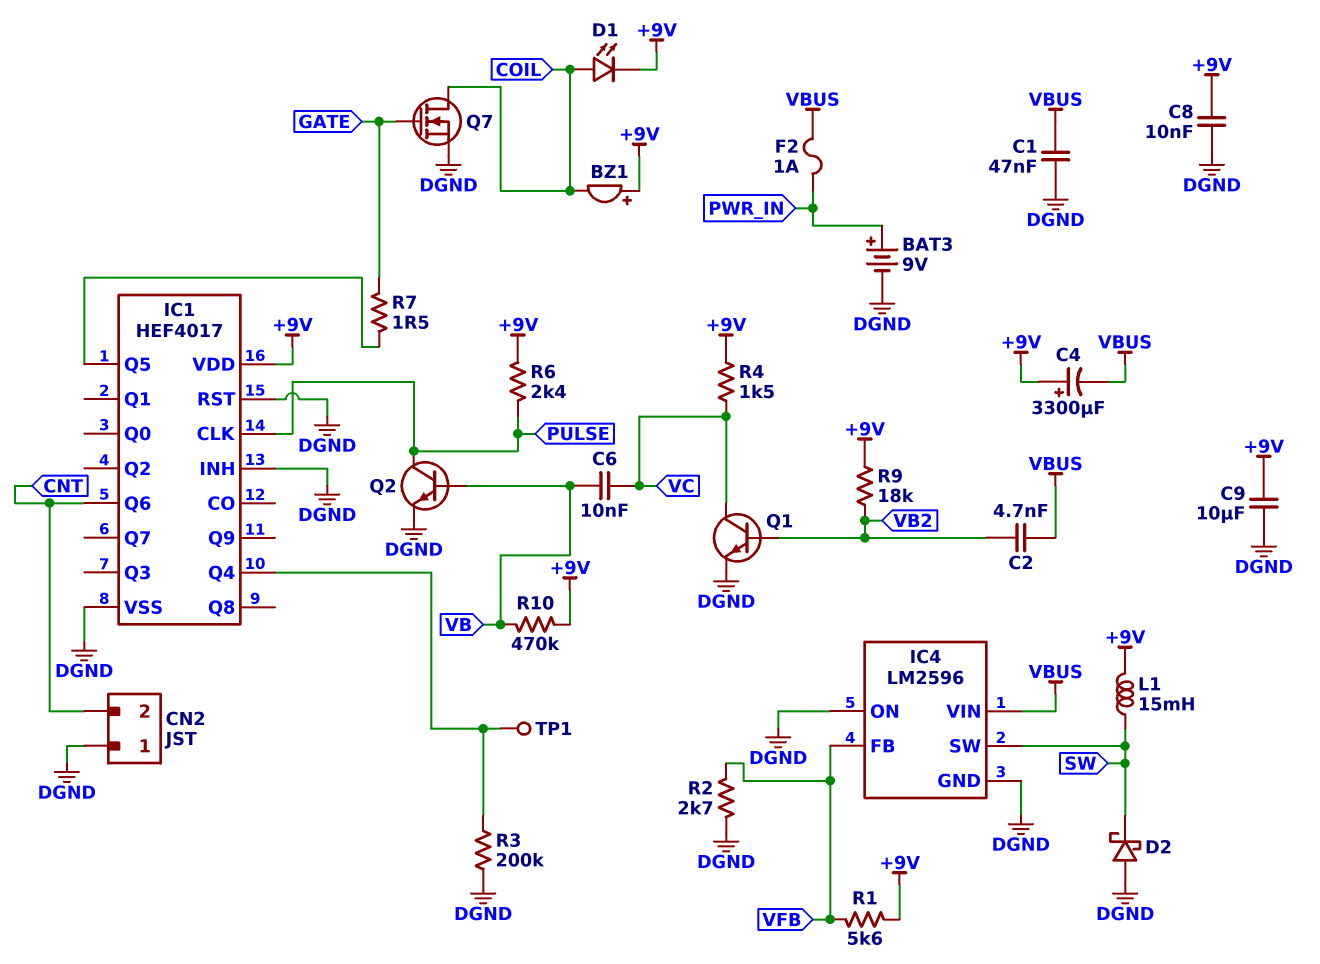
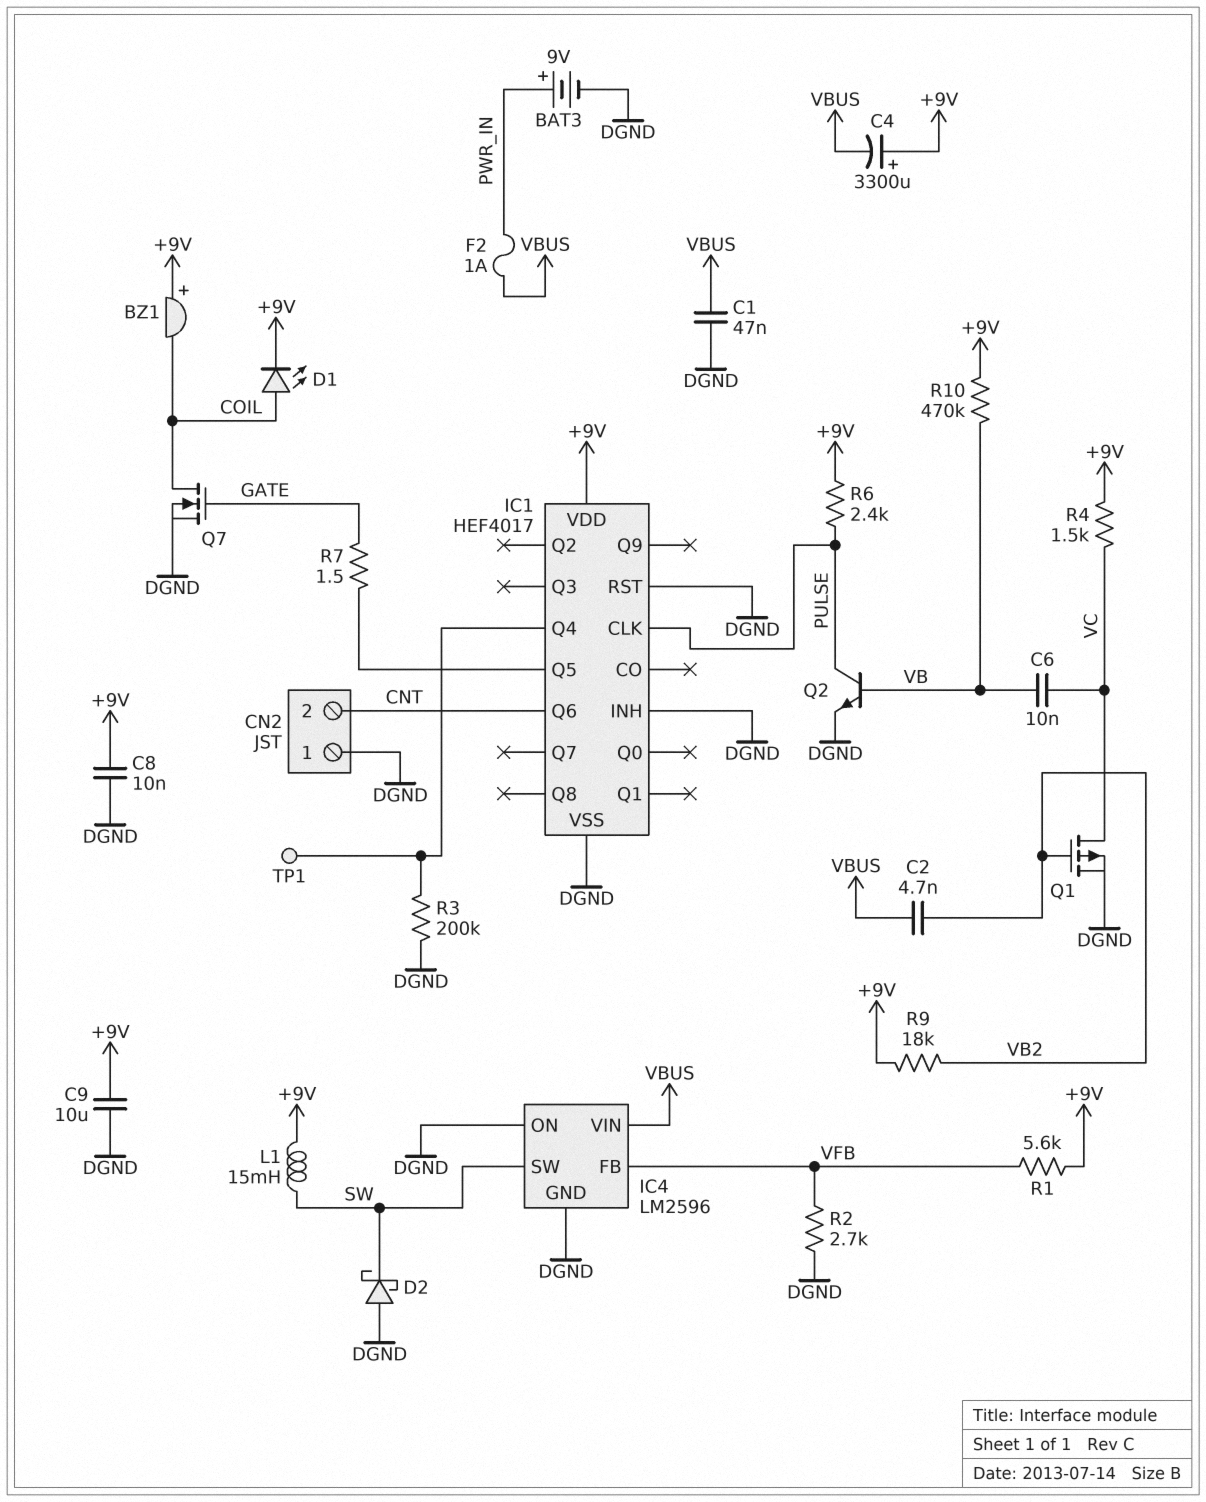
Q1: NPN (B VB2, C VC, E DGND) -> PMOS (G VB2, D VC, S DGND)

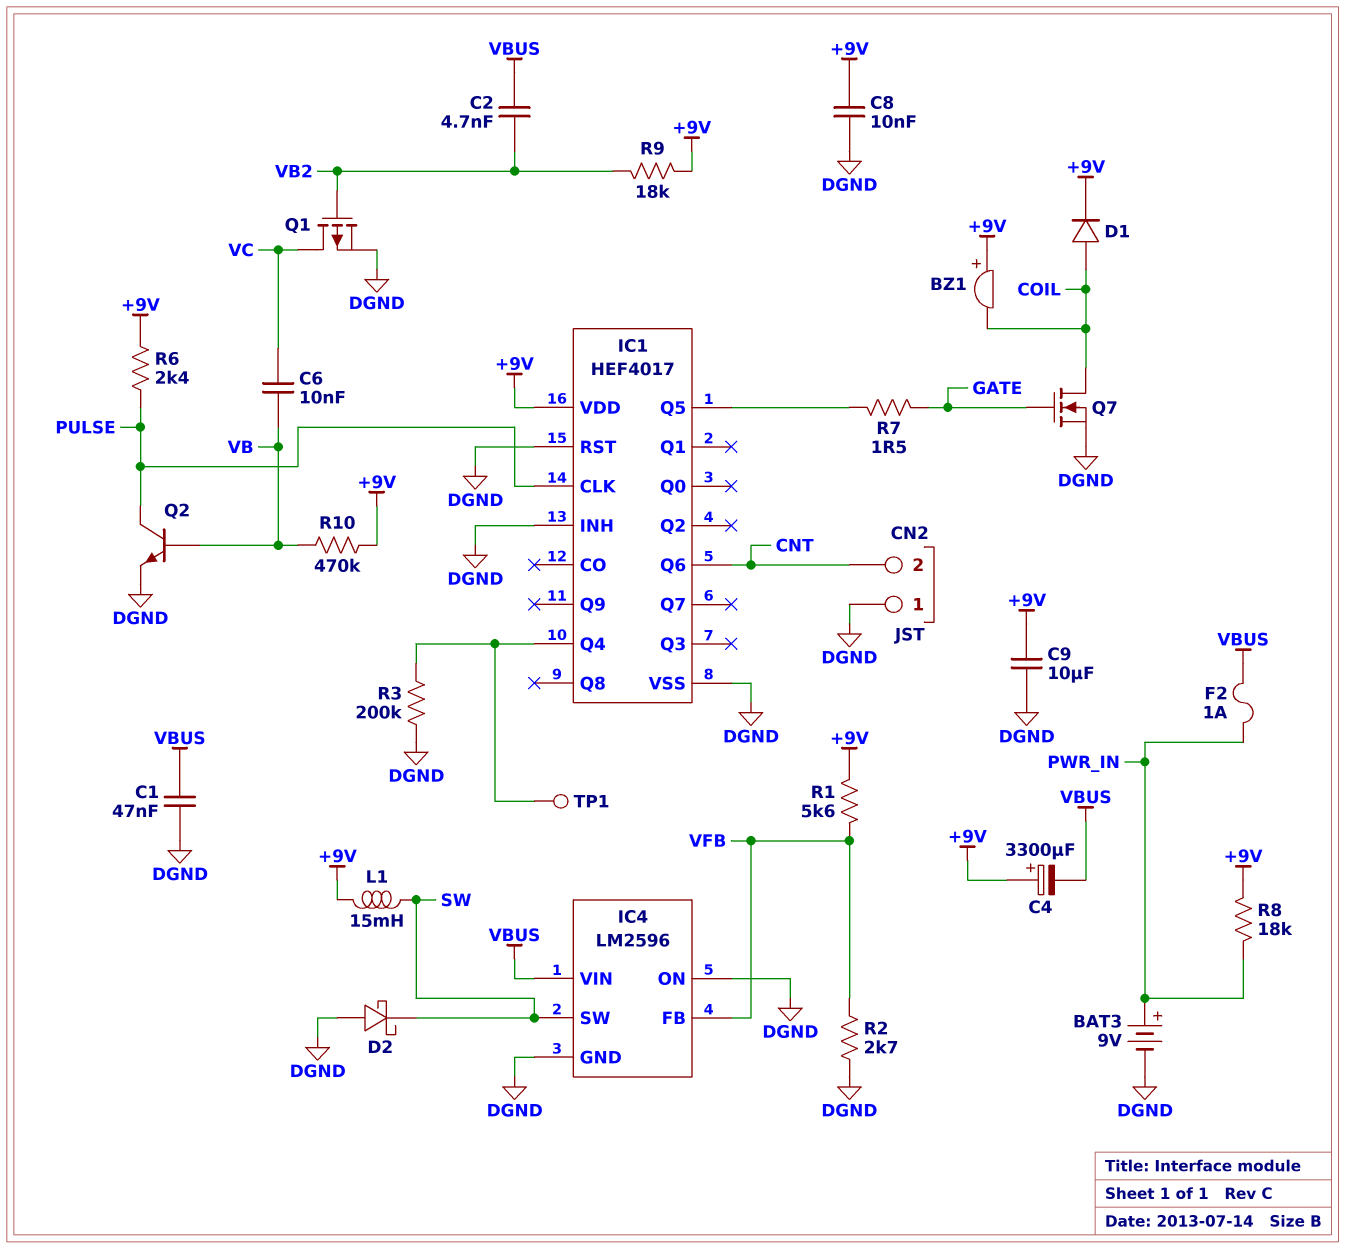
D1: LED (A COIL, K +9V) -> diode (A COIL, K +9V)
R4: 1.5k (+9V, VC) -> none
R8: none -> 18k (+9V, PWR_IN)

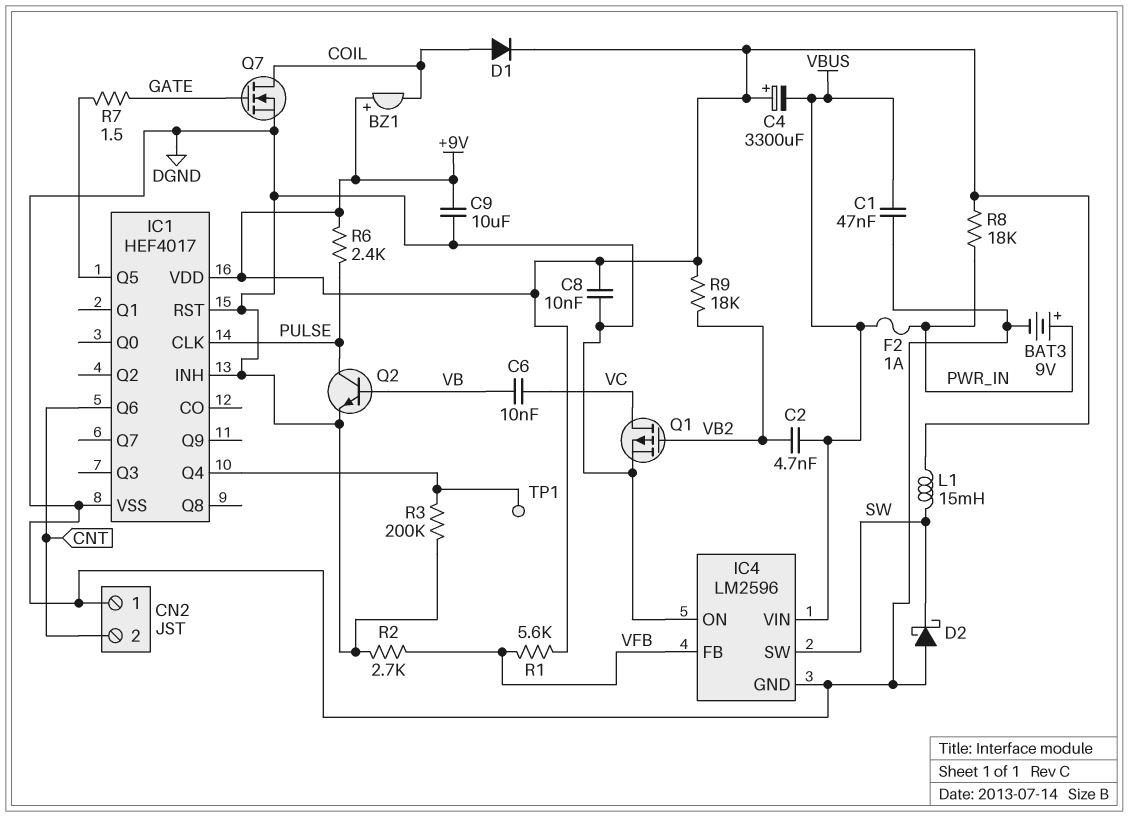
R10: 470k (+9V, VB) -> none

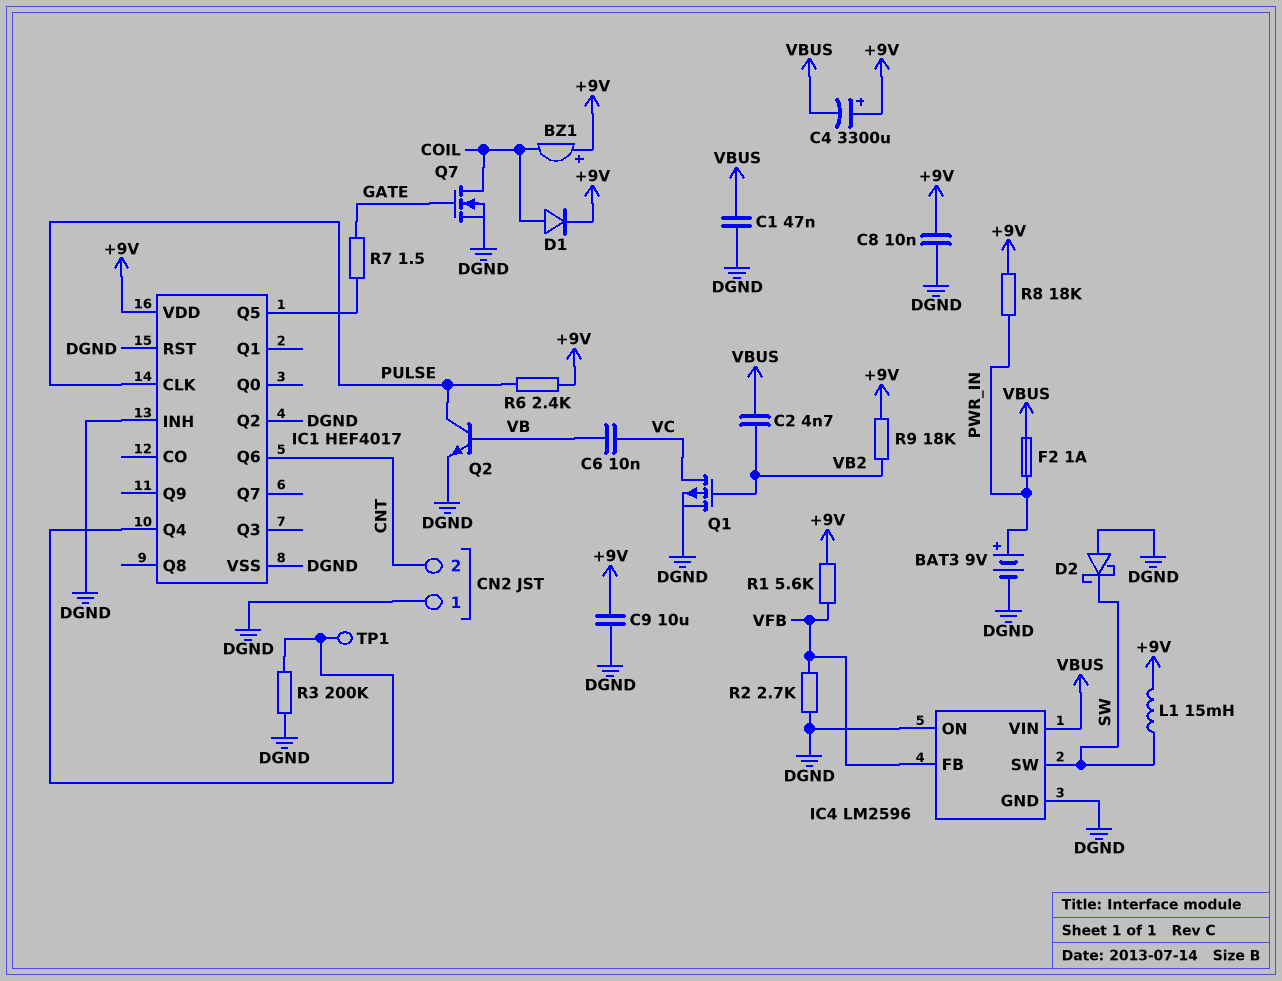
IC1 pin Q2: none -> DGND

